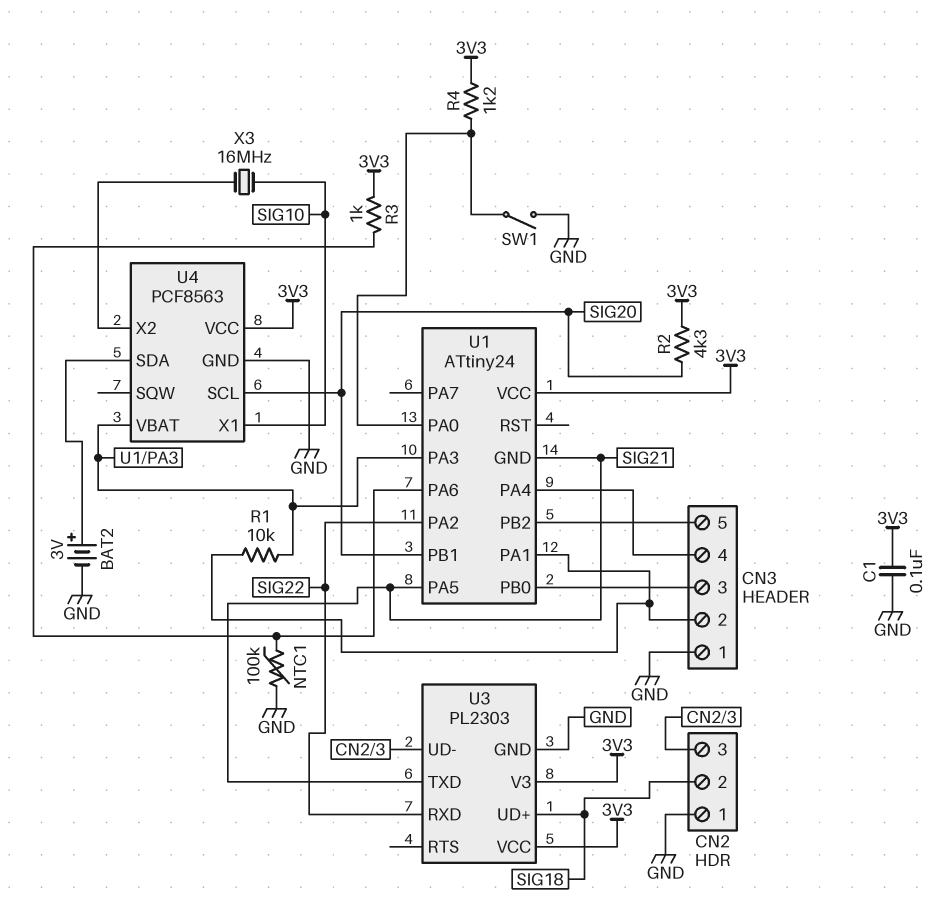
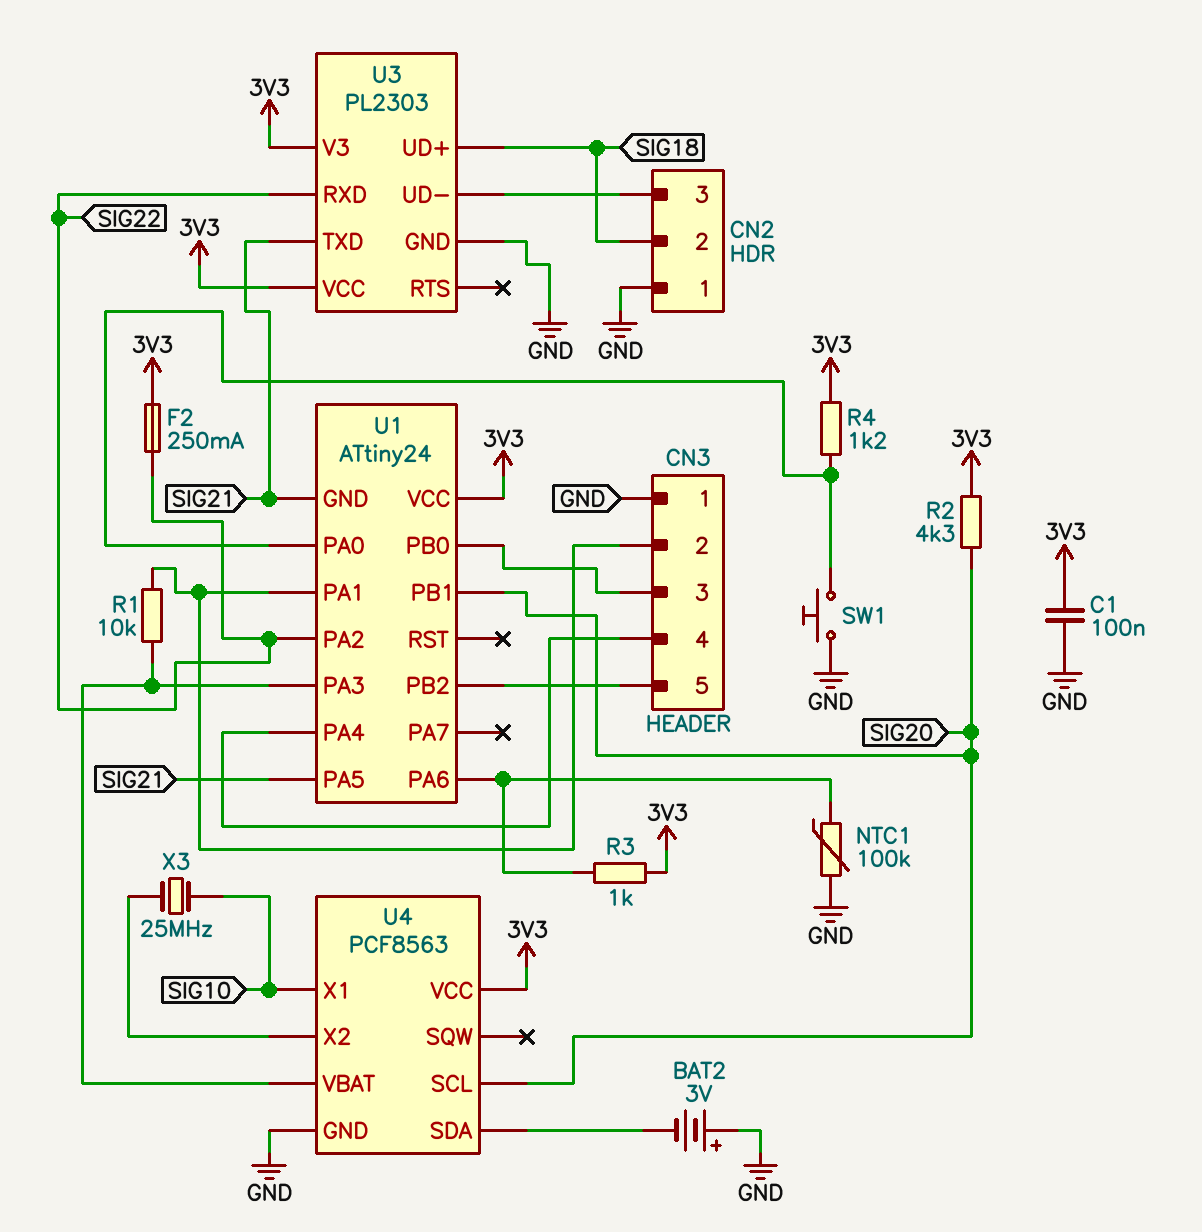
BAT2: 3V (plus U4/SDA, minus GND) -> 3V (plus GND, minus U4/SDA)
F2: none -> 250mA (3V3, SIG22)
SW1: switch (GND, U1/PA0) -> button (GND, U1/PA0)
X3: 16MHz (SIG10, U4/X2) -> 25MHz (SIG10, U4/X2)

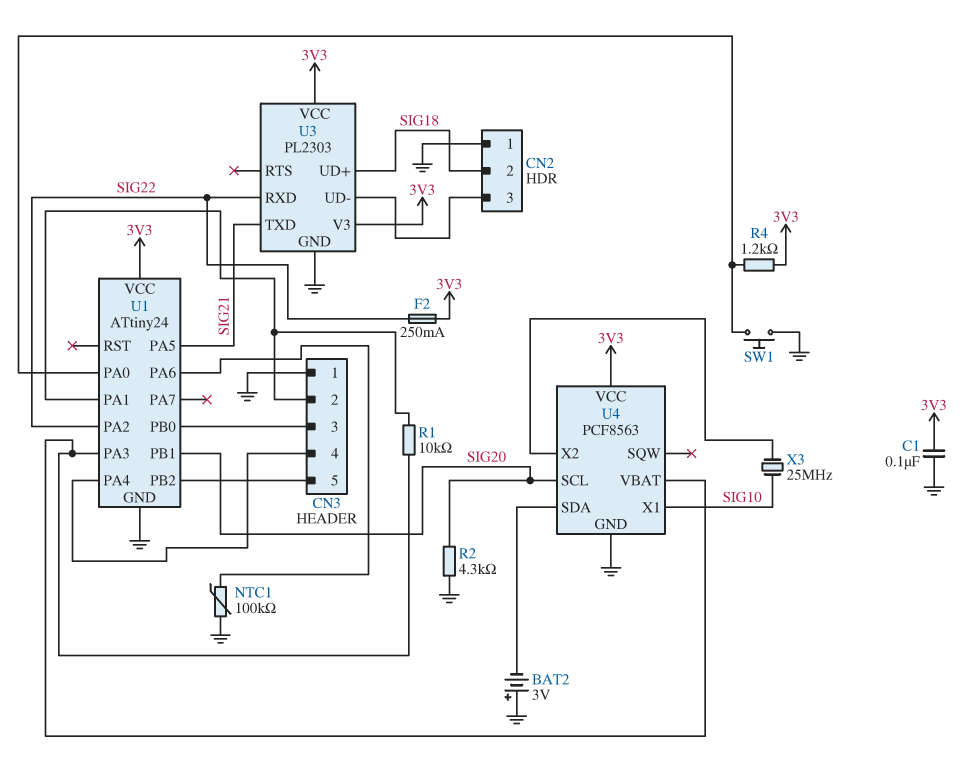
R2: 4.3k (3V3, SIG20) -> 4.3k (GND, SIG20)
R3: 1k (3V3, U1/PA6) -> none
U1 pin GND: SIG21 -> GND

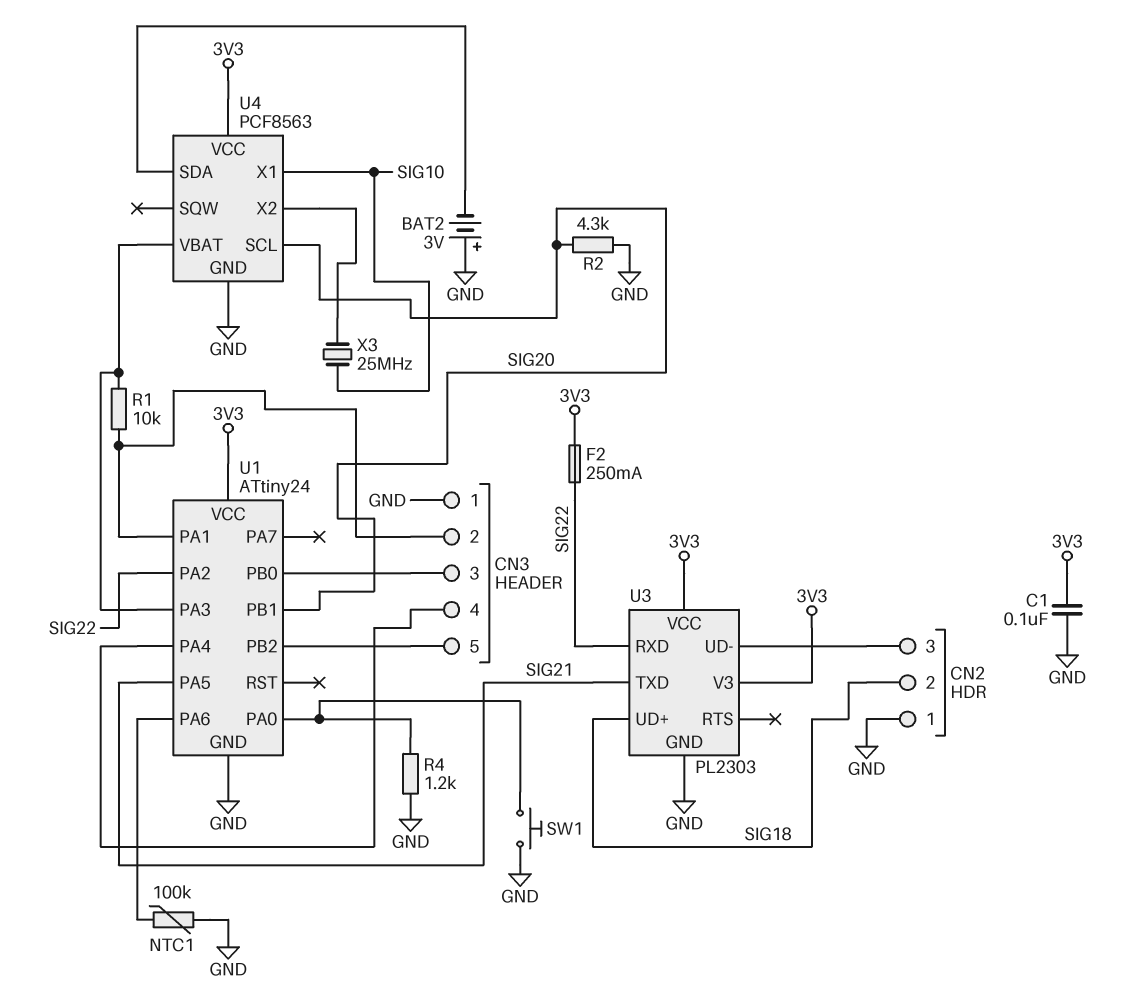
R4: 1.2k (3V3, U1/PA0) -> 1.2k (GND, U1/PA0)

